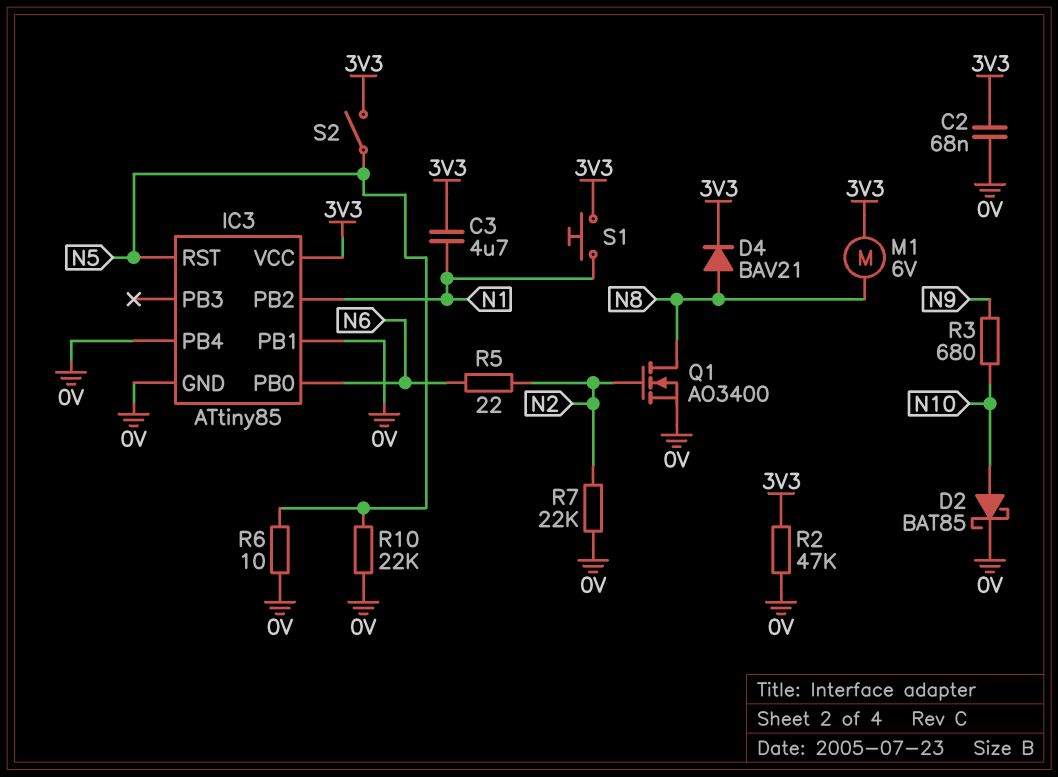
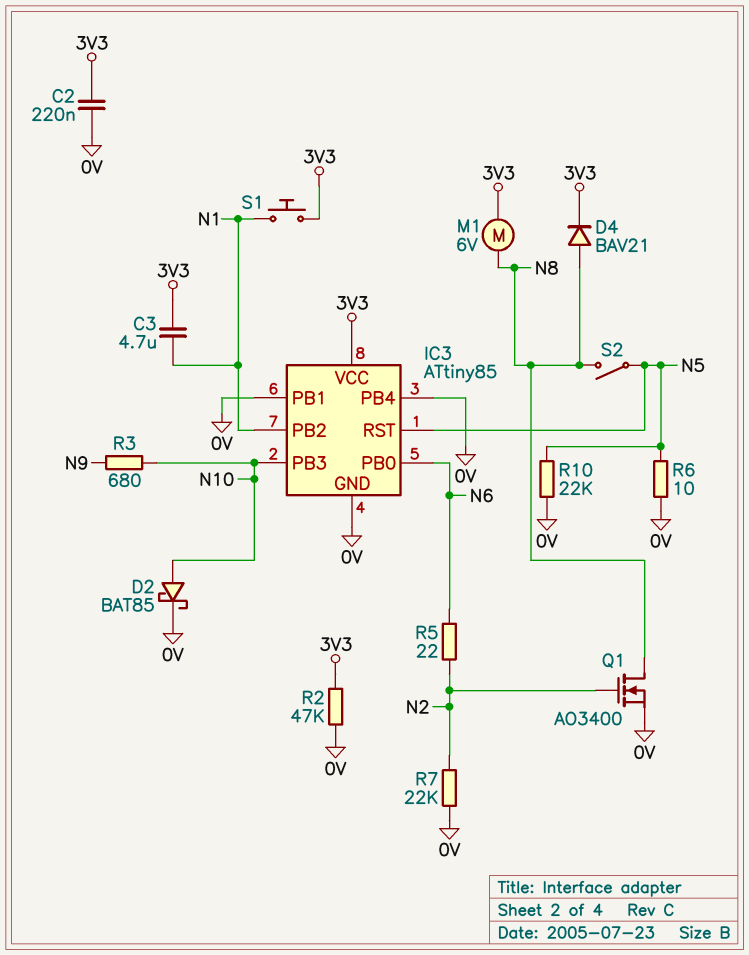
C2: 68nF (0V, 3V3) -> 220nF (0V, 3V3)
IC3 pin PB3: none -> N10
S2: switch (3V3, N5) -> switch (N5, N8)

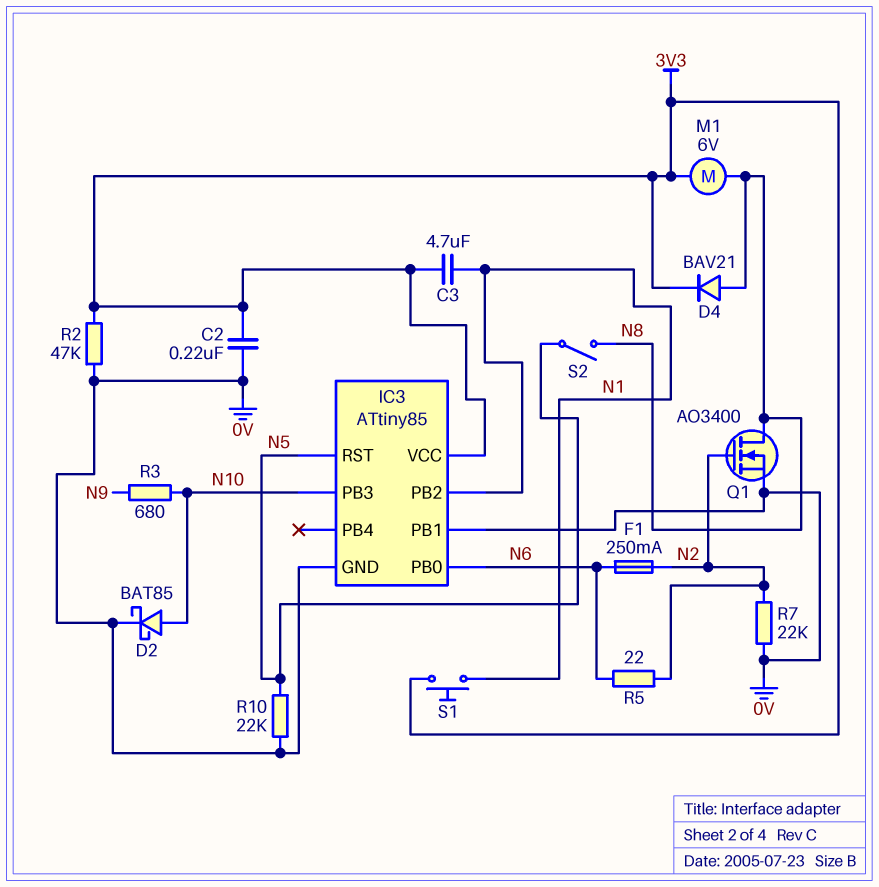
F1: none -> 250mA (N2, N6)
IC3 pin PB4: 0V -> none
R6: 10 (0V, N5) -> none

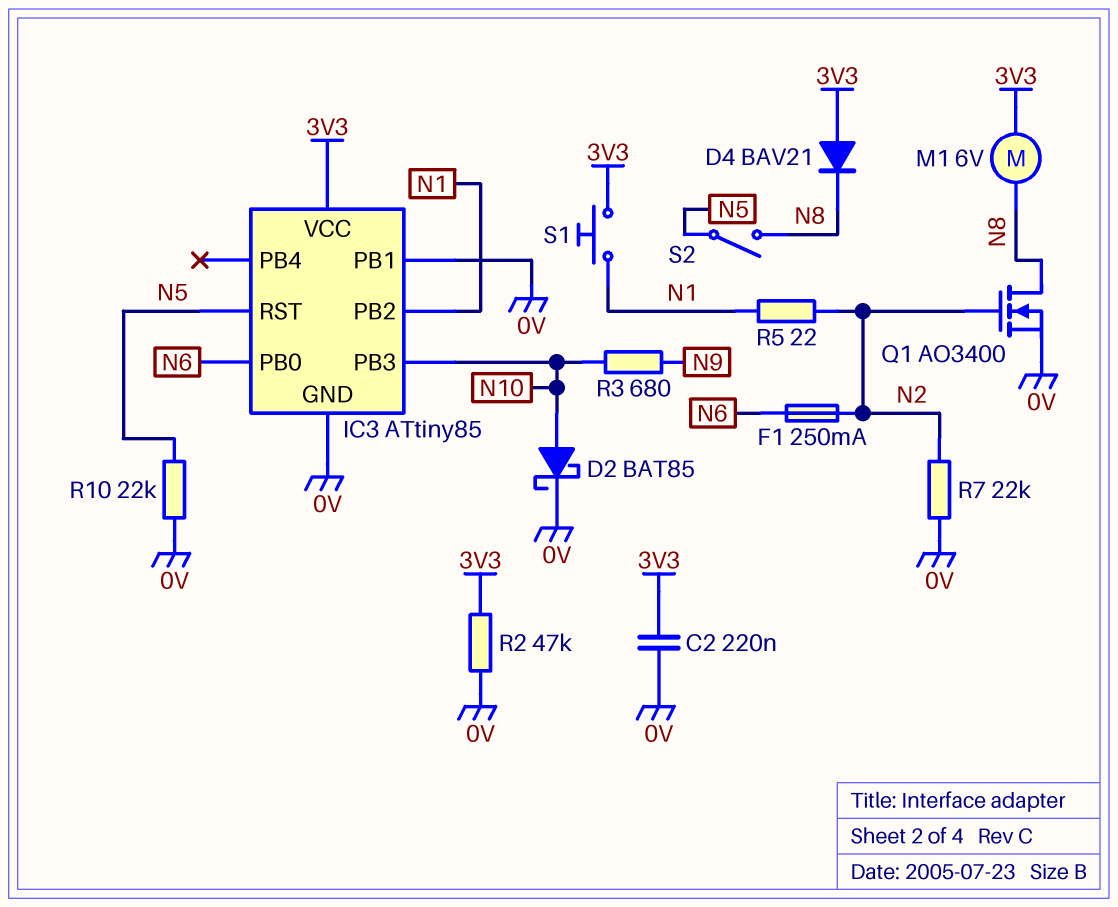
C3: 4.7uF (3V3, N1) -> none
D4: diode BAV21 (A N8, K 3V3) -> diode BAV21 (A 3V3, K N8)
R5: 22 (N2, N6) -> 22 (N1, N2)

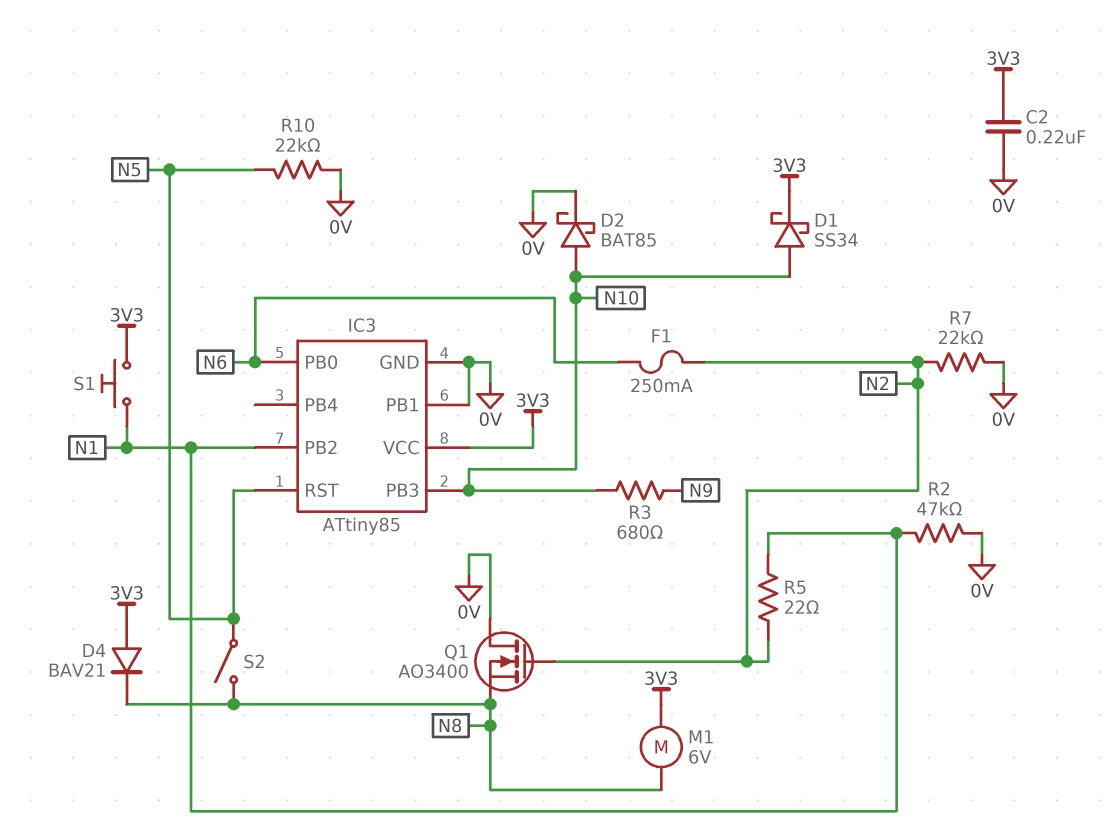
D1: none -> schottky SS34 (A N10, K 3V3)
Q1: NMOS AO3400 (G N2, D N8, S 0V) -> NMOS AO3400 (G N2, D 0V, S N8)
R2: 47k (0V, 3V3) -> 47k (0V, N1)

